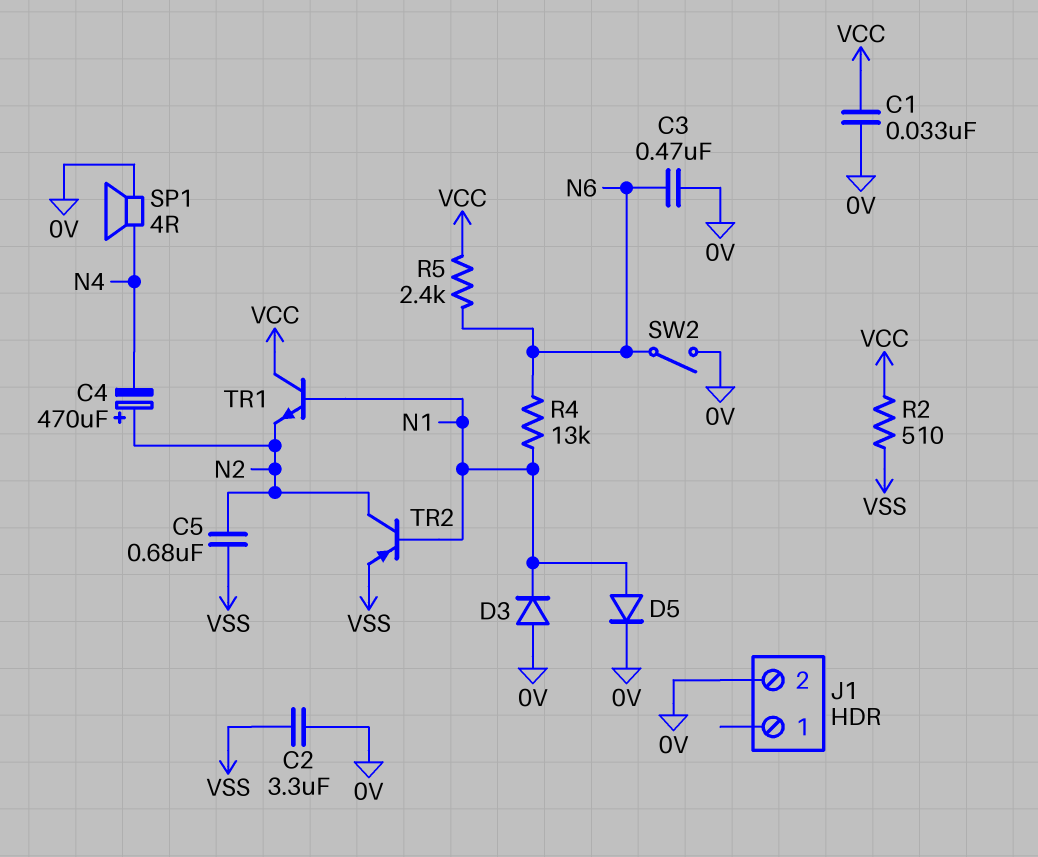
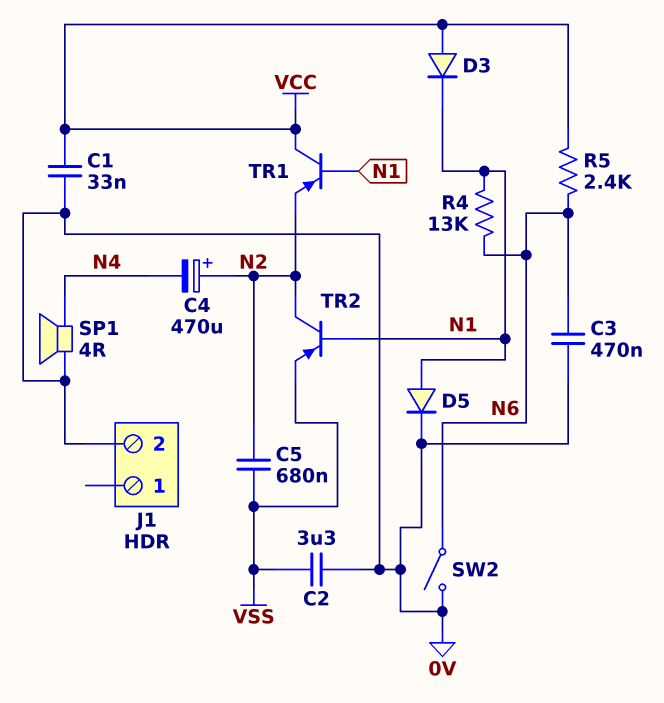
D3: diode (A 0V, K N1) -> diode (A VCC, K N1)
R2: 510 (VCC, VSS) -> none
TR1: NPN (B N1, C VCC, E N2) -> PNP (B N1, C VCC, E N2)

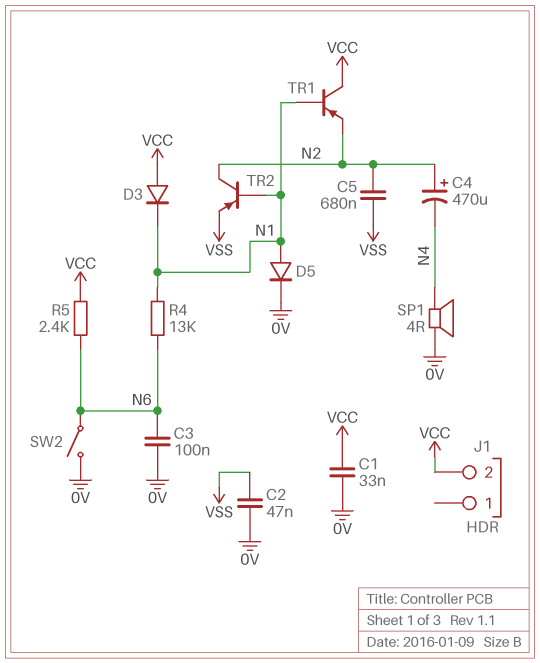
C2: 3.3uF (0V, VSS) -> 47nF (0V, VSS)
C3: 470nF (0V, N6) -> 100nF (0V, N6)
J1 pin 2: 0V -> VCC

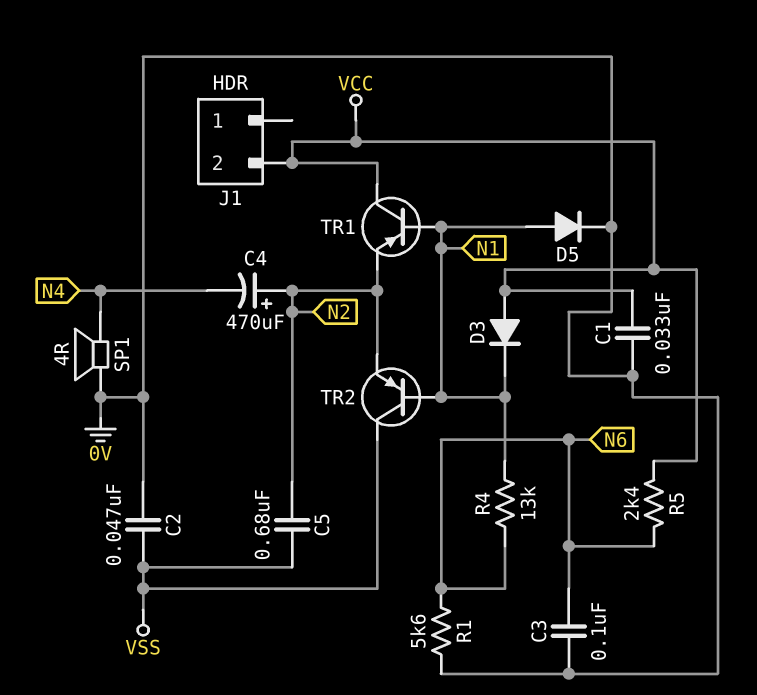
R1: none -> 5.6k (0V, N6)
SW2: switch (0V, N6) -> none
TR2: PNP (B N1, C N2, E VSS) -> PNP (B N1, C VSS, E N2)

